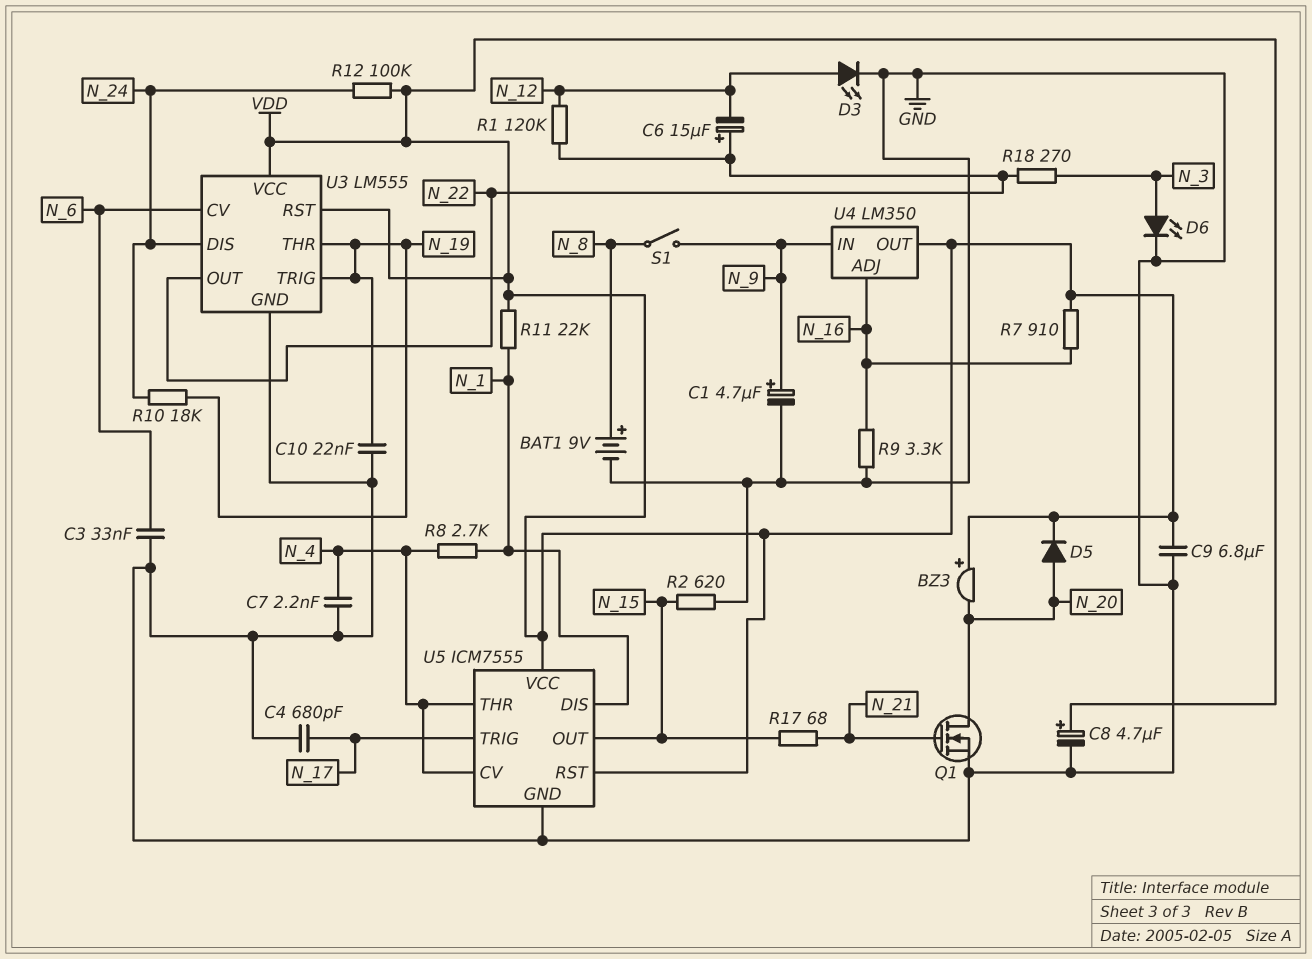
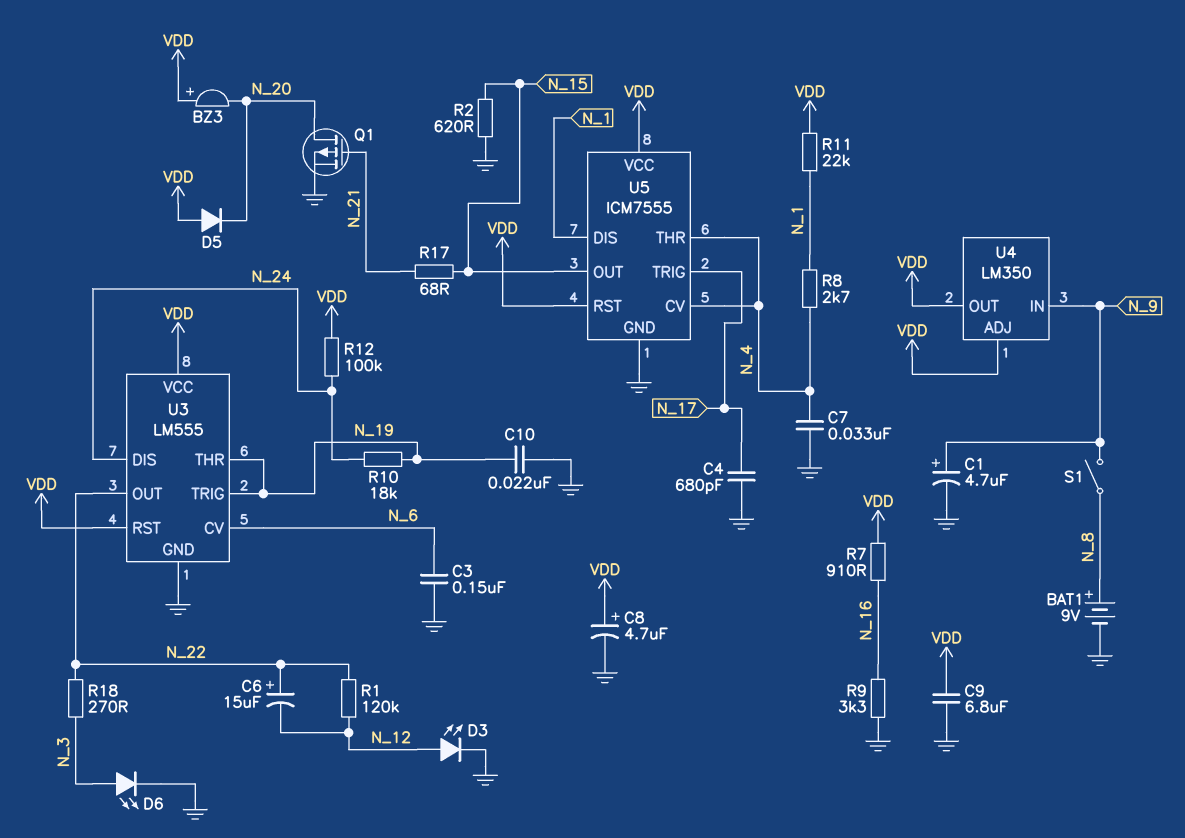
C3: 33nF (GND, N_6) -> 150nF (GND, N_6)
C7: 2.2nF (GND, N_4) -> 33nF (GND, N_4)
D5: diode (A N_20, K VDD) -> diode (A VDD, K N_20)
Q1: NMOS (G N_21, D N_20, S GND) -> PMOS (G N_21, D N_20, S GND)
U4 pin ADJ: N_16 -> VDD

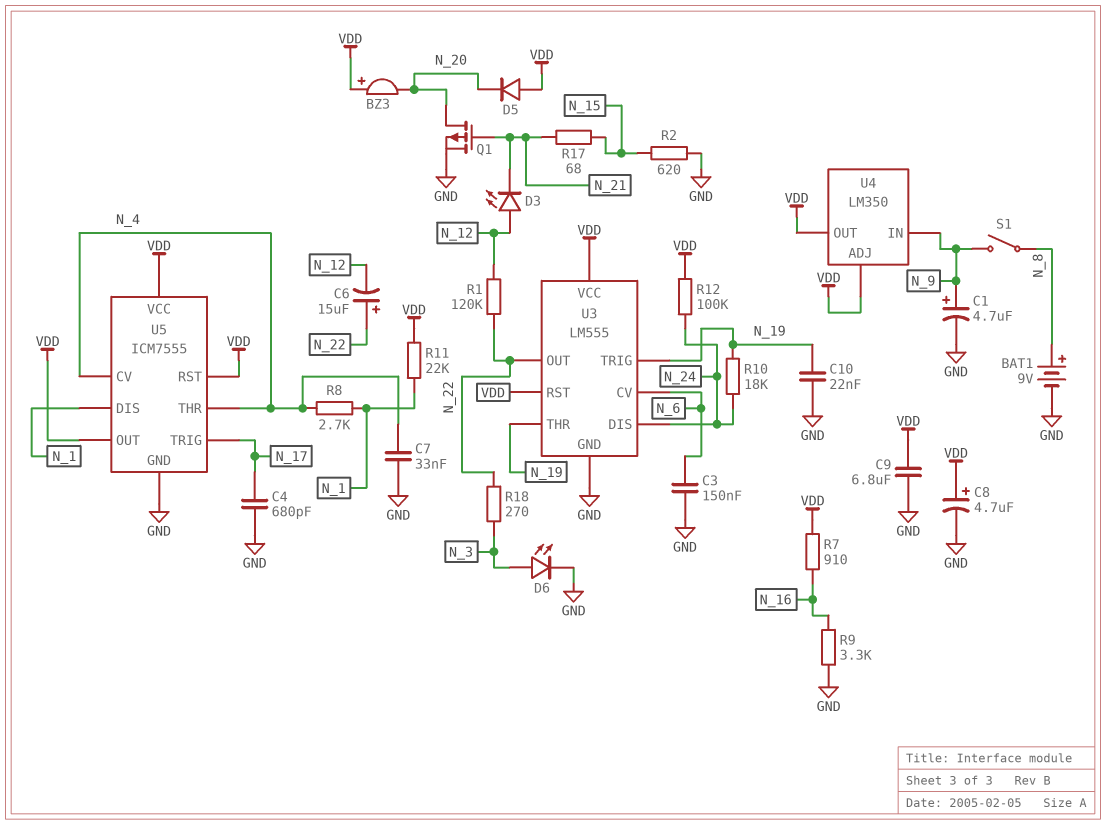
D3: LED (A N_12, K GND) -> LED (A N_12, K N_21)
U5 pin OUT: N_15 -> VDD

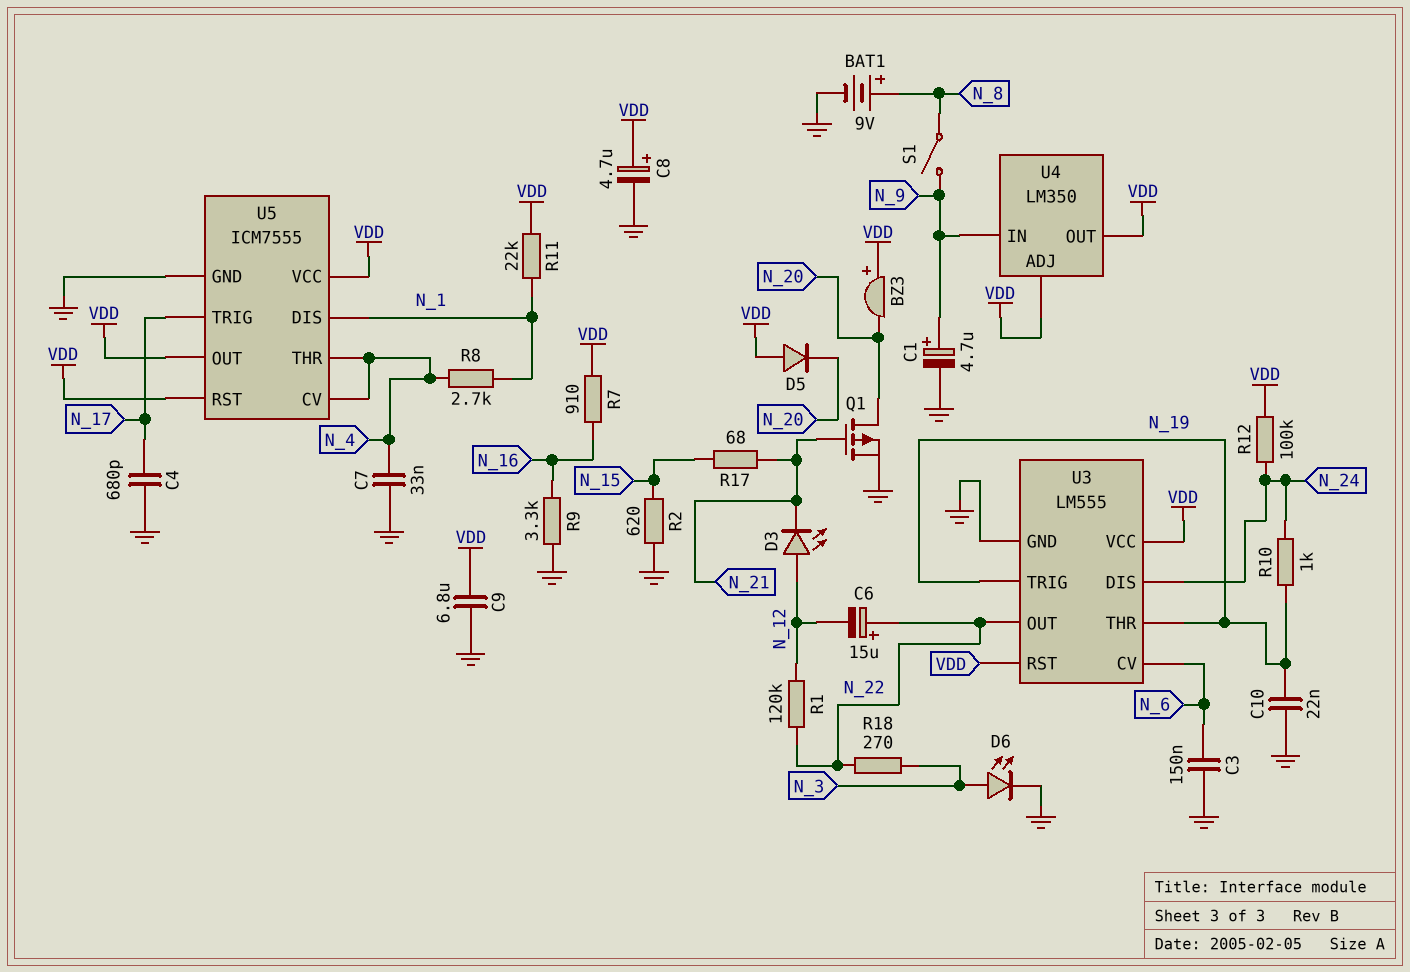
R10: 18k (N_19, N_24) -> 1k (N_19, N_24)

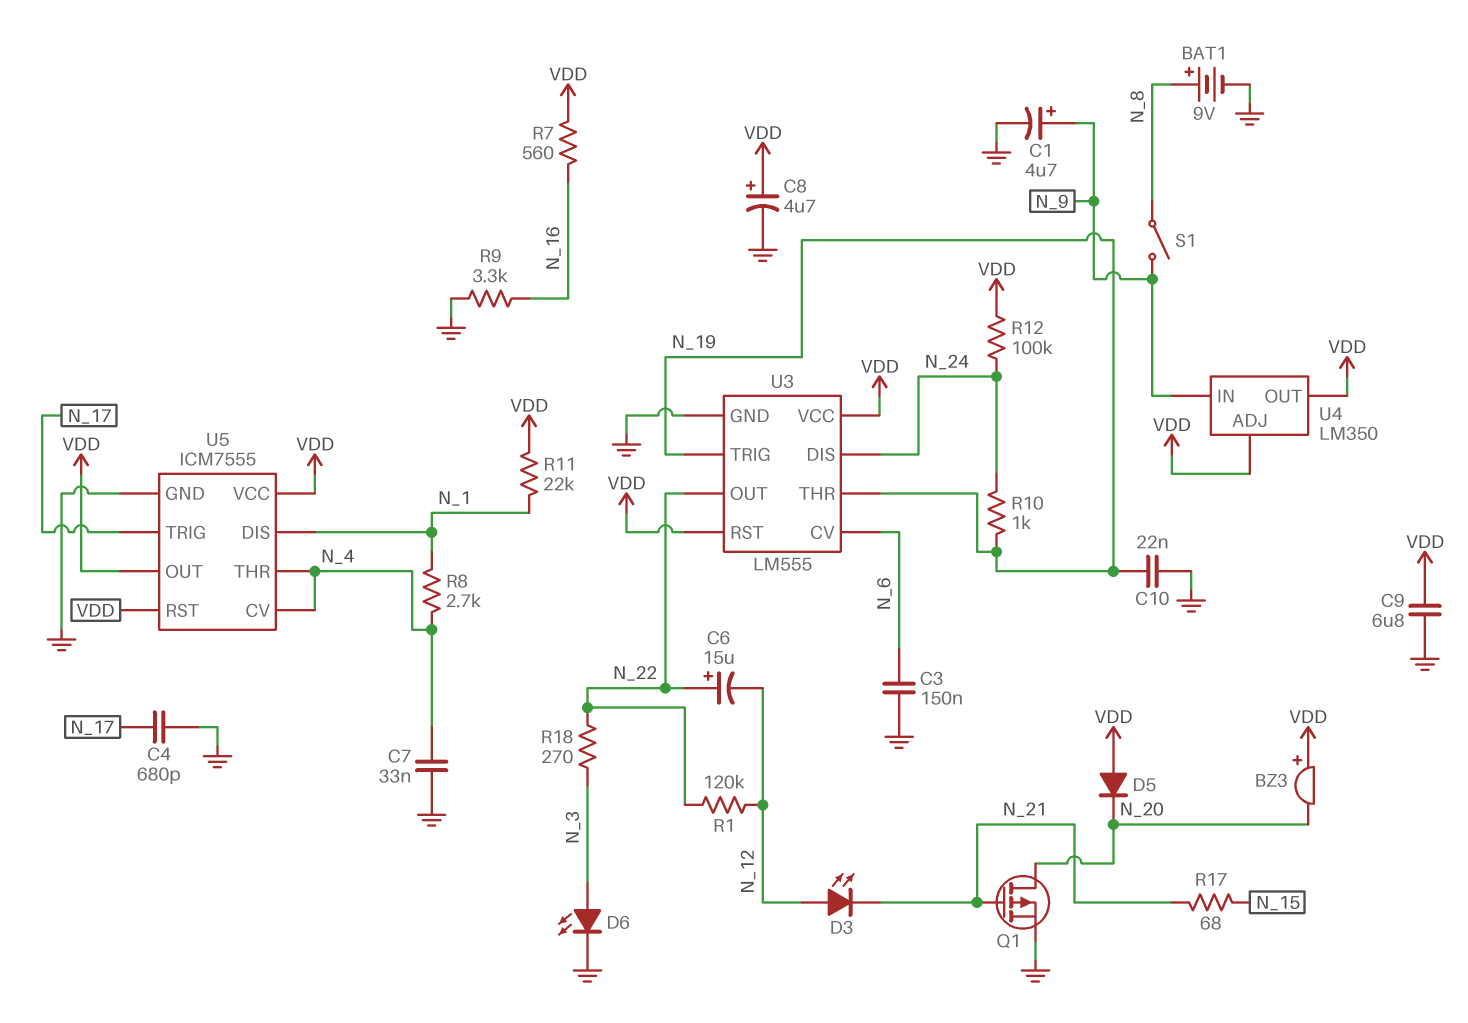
R2: 620 (GND, N_15) -> none
R7: 910 (N_16, VDD) -> 560 (N_16, VDD)

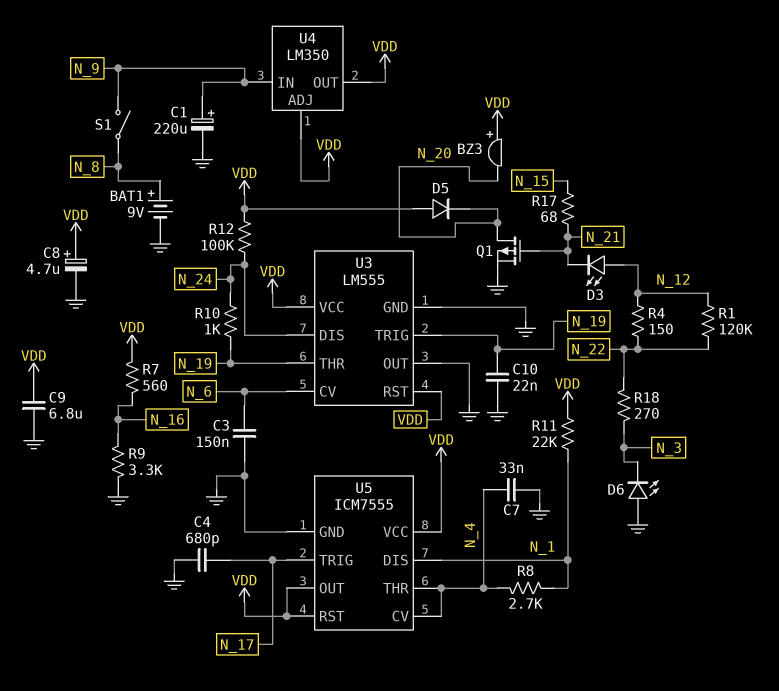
C1: 4.7uF (plus N_9, minus GND) -> 220uF (plus N_9, minus GND)
C6: 15uF (plus N_22, minus N_12) -> none
D6: LED (A N_3, K GND) -> LED (A GND, K N_3)
R4: none -> 150 (N_12, N_22)
U3 pin OUT: N_22 -> GND

